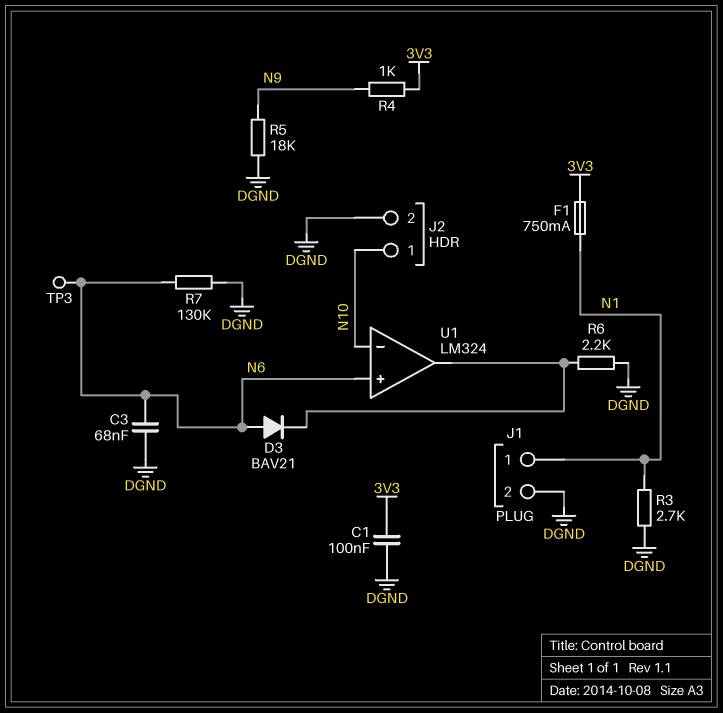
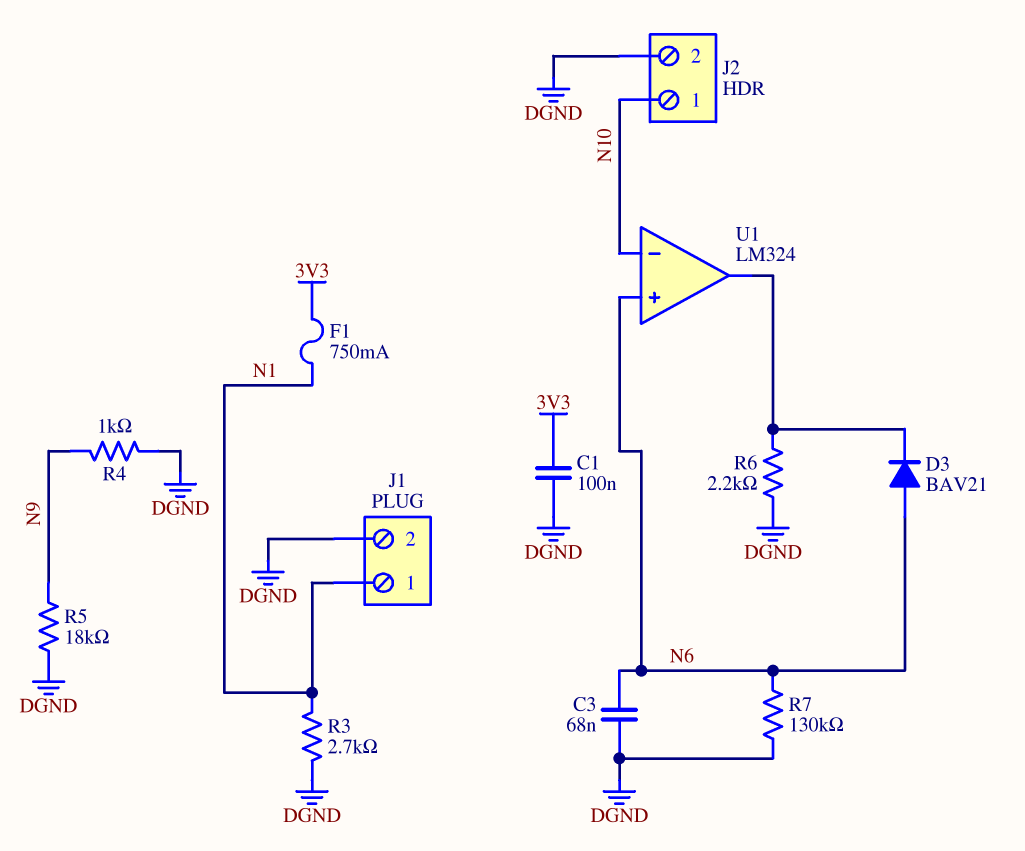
R4: 1k (3V3, N9) -> 1k (DGND, N9)
TP3: test point (N6) -> none

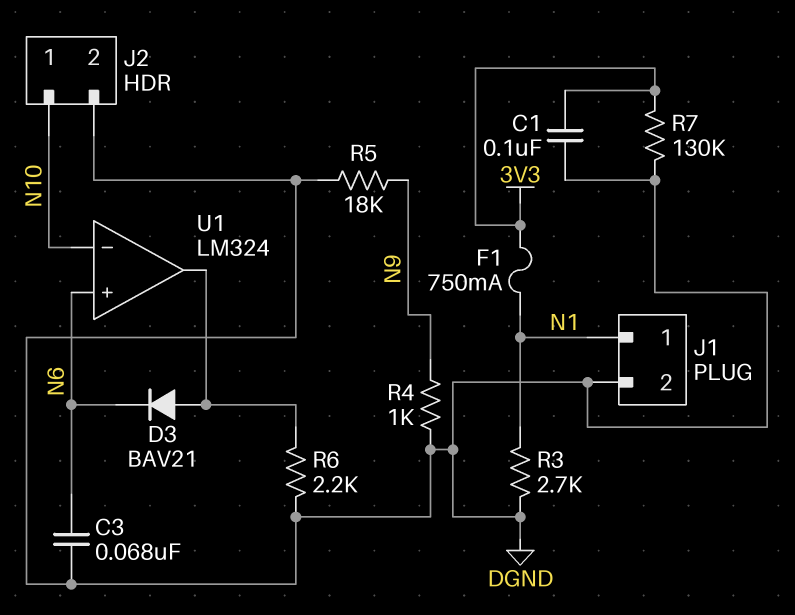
D3: diode BAV21 (A N6, K U1/out) -> diode BAV21 (A U1/out, K N6)
R7: 130k (DGND, N6) -> 130k (3V3, DGND)

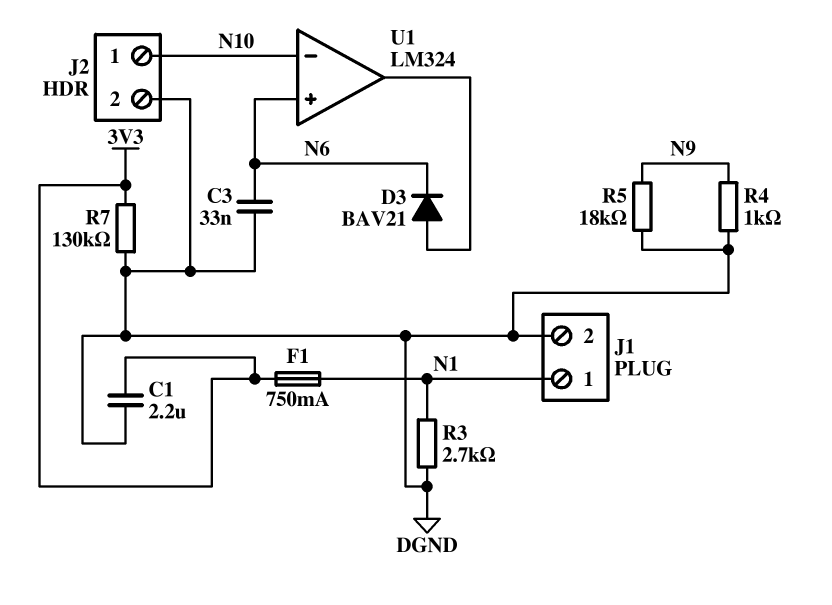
C1: 100nF (3V3, DGND) -> 2.2uF (3V3, DGND)
C3: 68nF (DGND, N6) -> 33nF (DGND, N6)
R6: 2.2k (DGND, U1/out) -> none

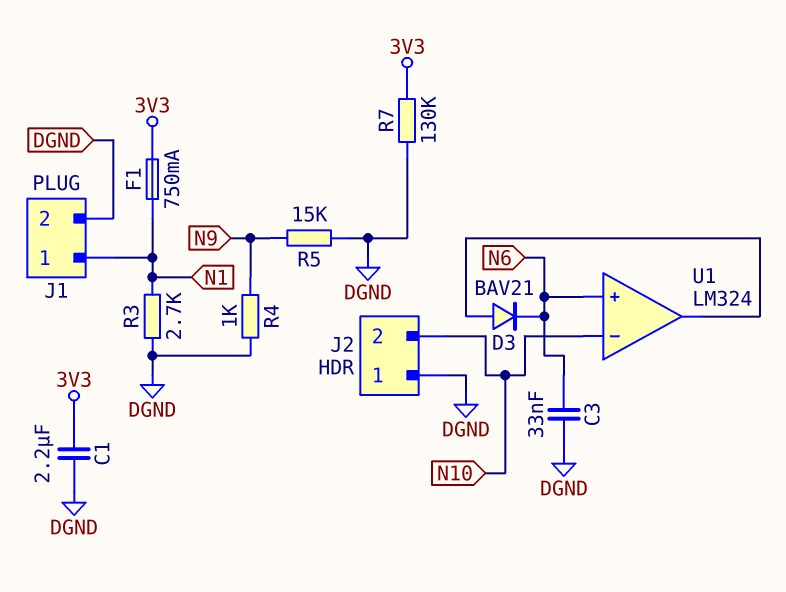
J2 pin 1: N10 -> DGND
J2 pin 2: DGND -> N10
R5: 18k (DGND, N9) -> 15k (DGND, N9)

